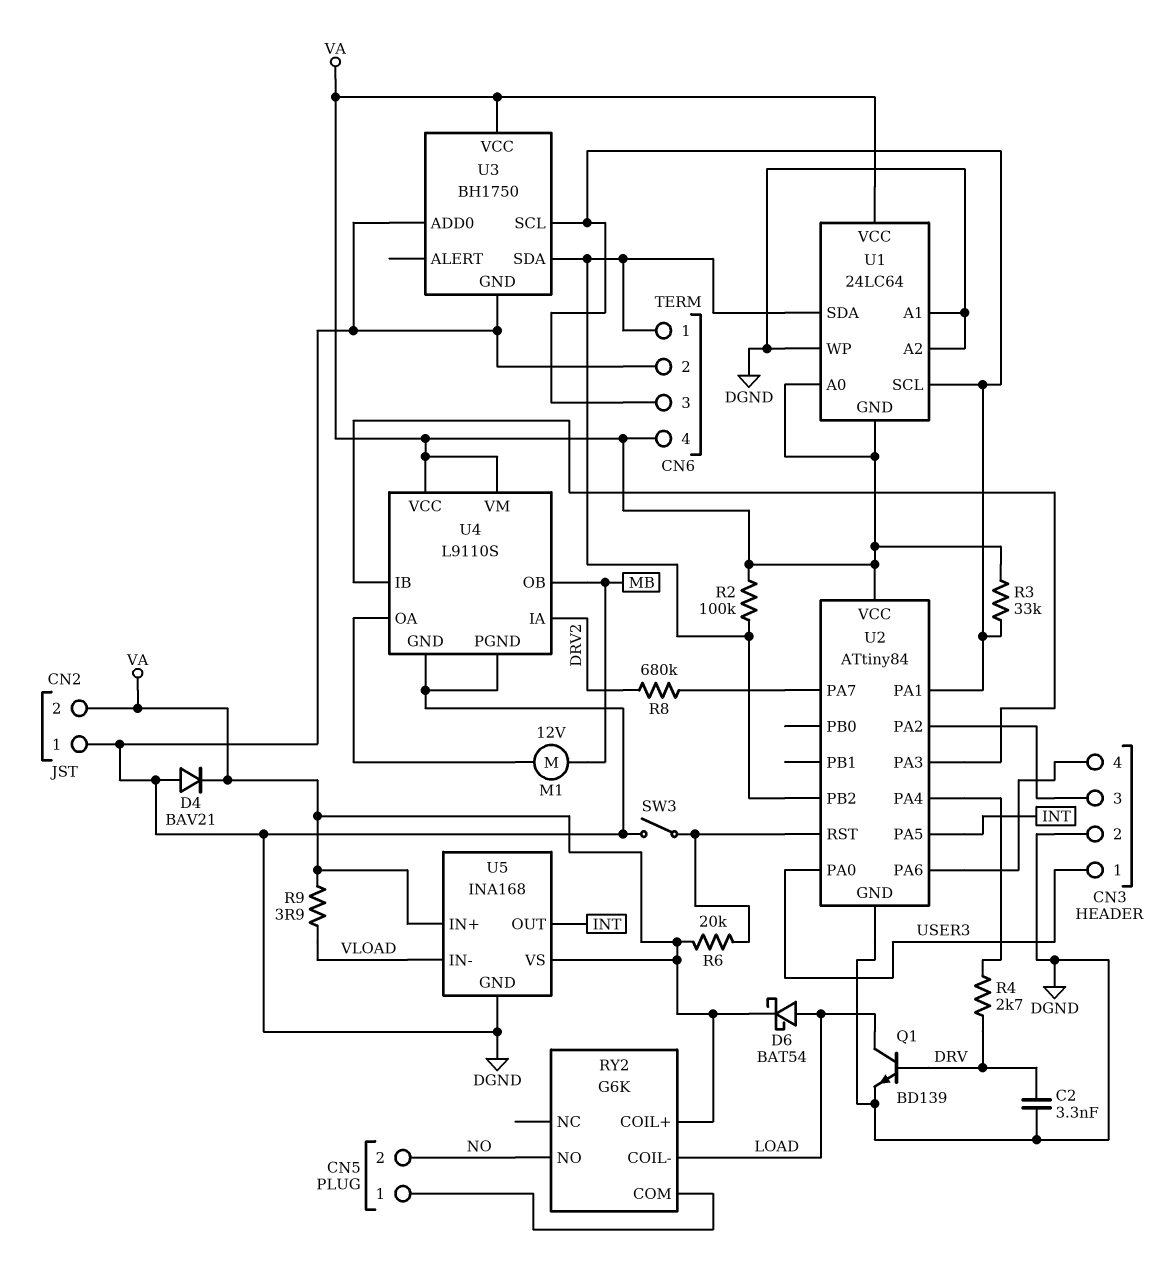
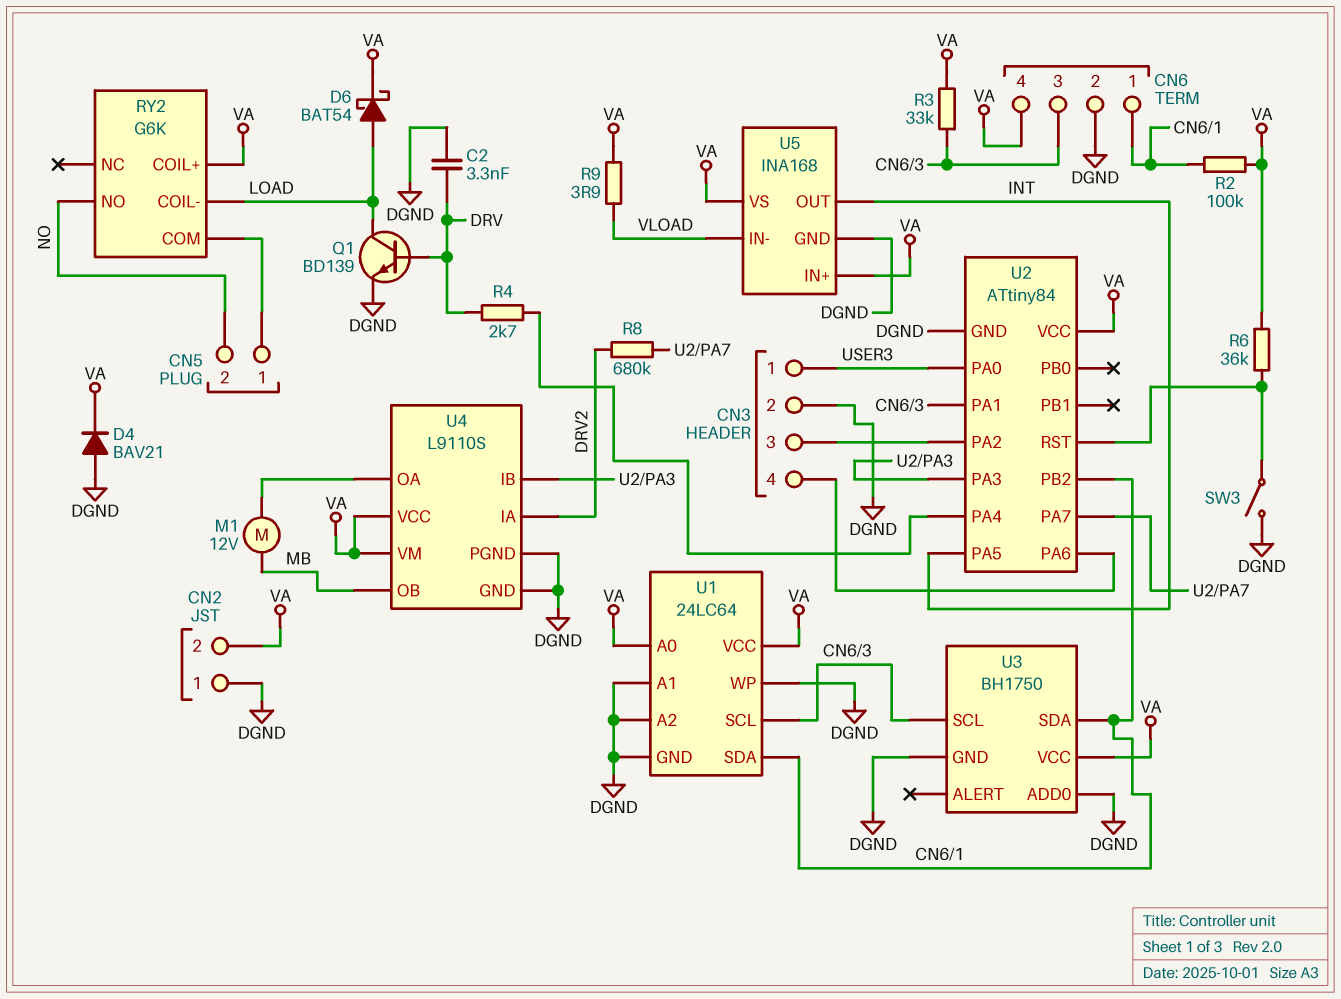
R6: 20k (U2/RST, VA) -> 36k (U2/RST, VA)
U1 pin GND: VA -> DGND

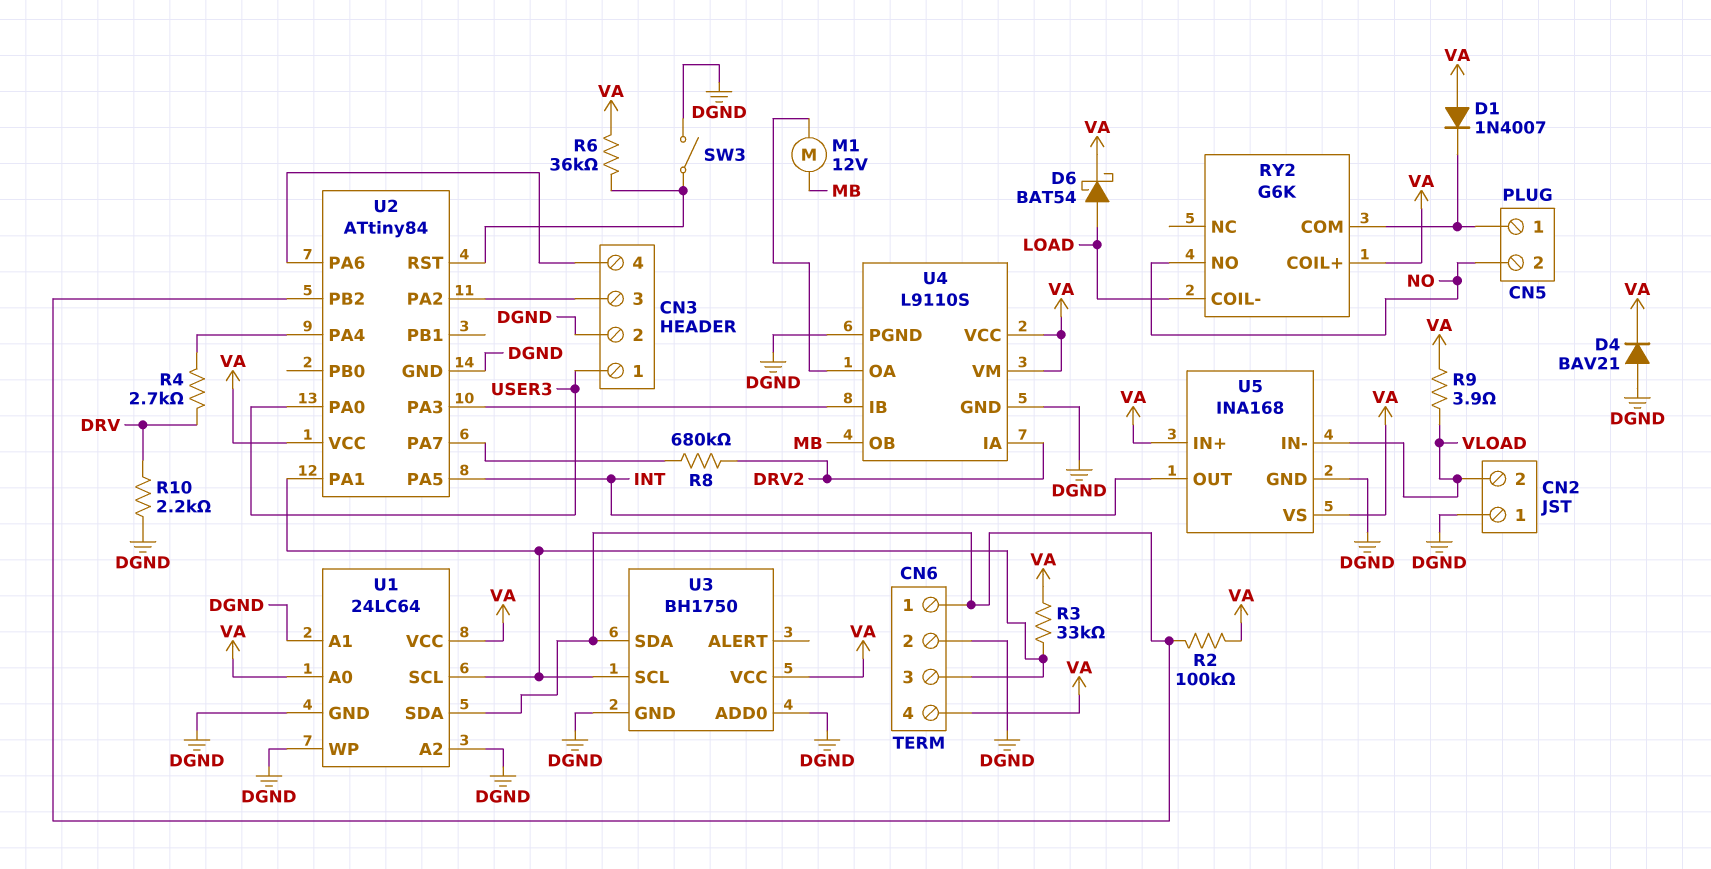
C2: 3.3nF (DGND, DRV) -> none
CN2 pin 2: VA -> VLOAD
D1: none -> diode 1N4007 (A VA, K CN5/1)
Q1: NPN BD139 (B DRV, C LOAD, E DGND) -> none
R10: none -> 2.2k (DGND, DRV)

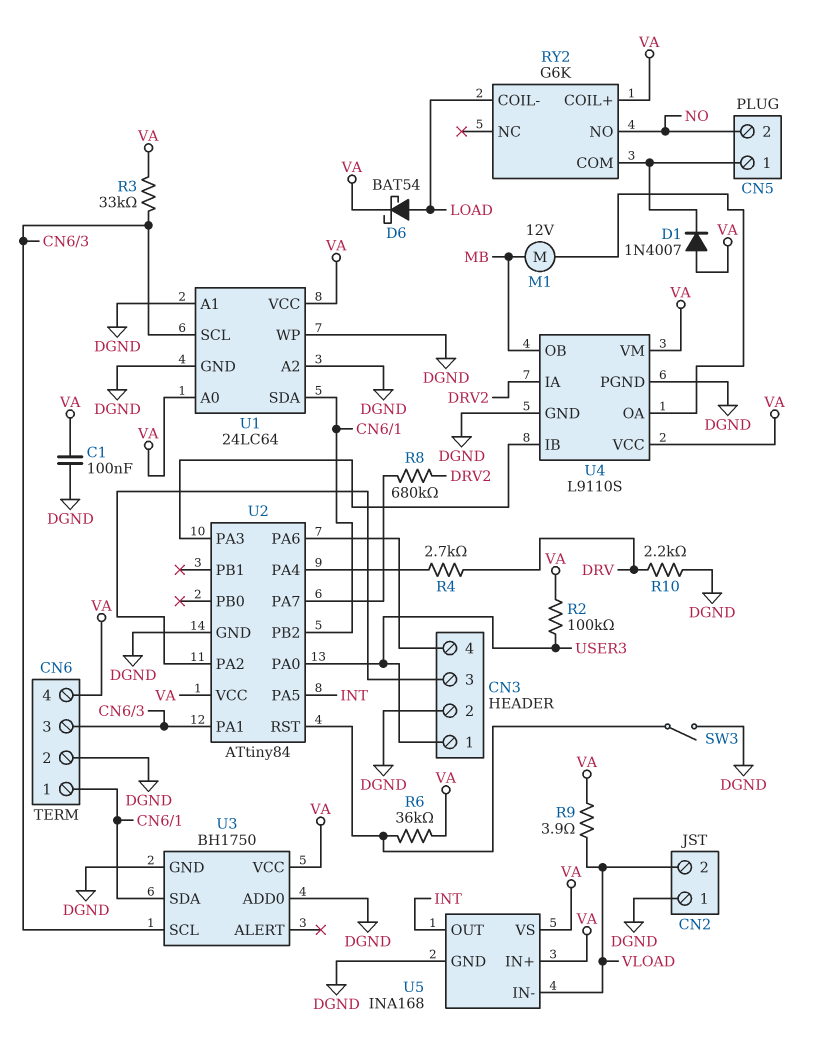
C1: none -> 100nF (DGND, VA)
D4: diode BAV21 (A DGND, K VA) -> none
R2: 100k (CN6/1, VA) -> 100k (USER3, VA)

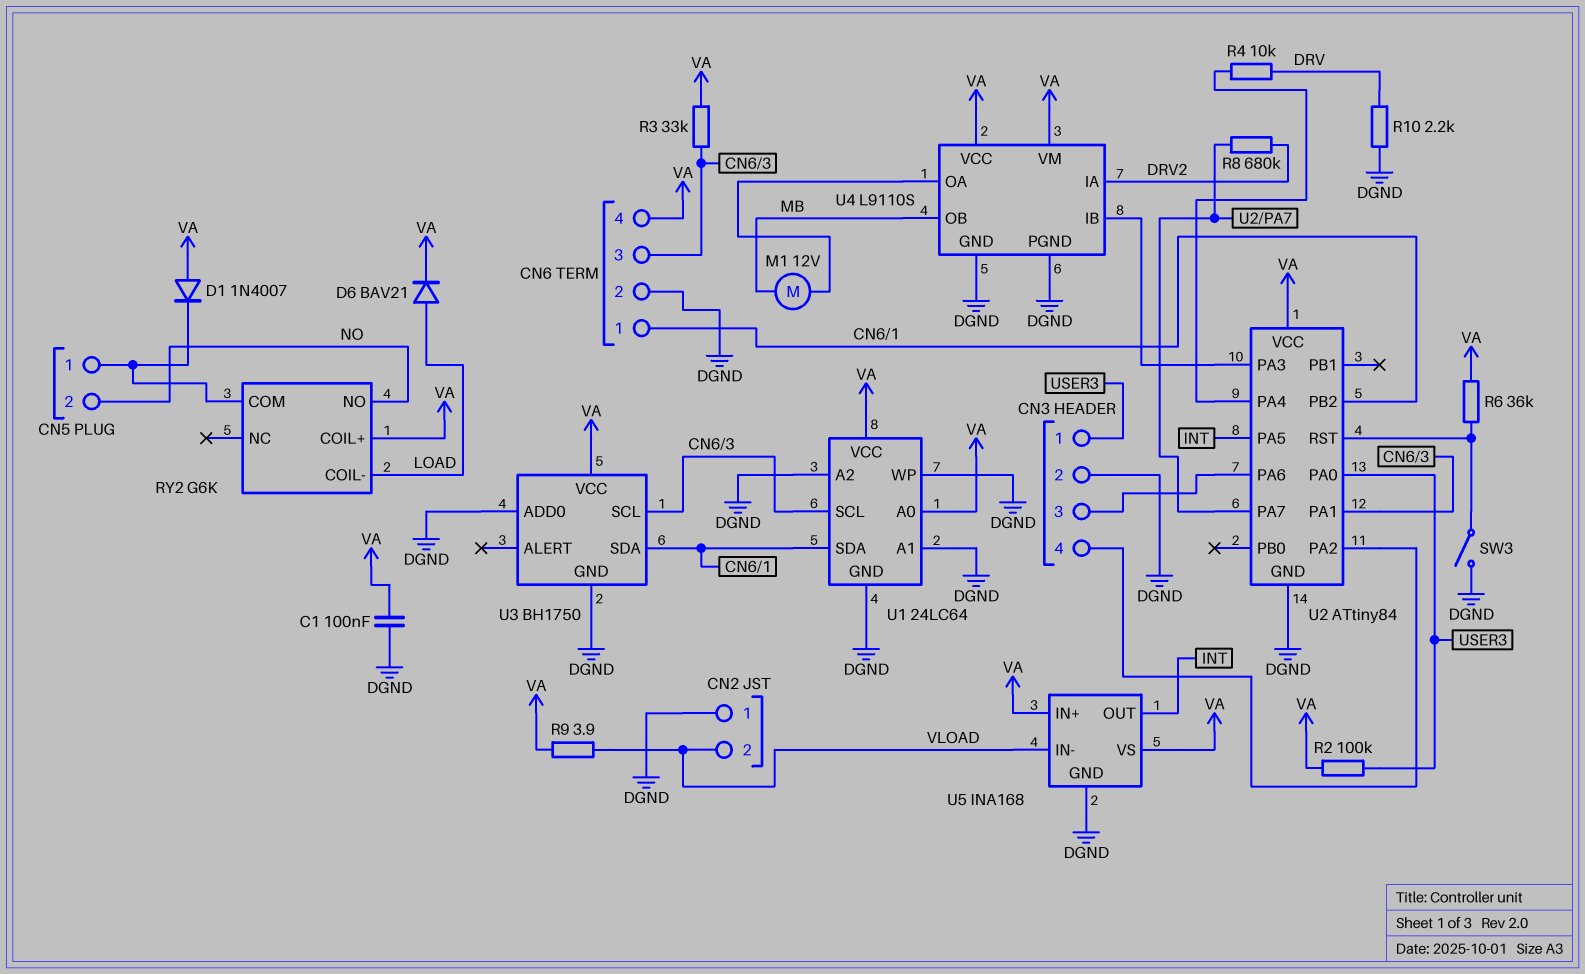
D6: schottky BAT54 (A LOAD, K VA) -> diode BAV21 (A LOAD, K VA)
R4: 2.7k (DRV, U2/PA4) -> 10k (DRV, U2/PA4)
U2 pin PA2: CN3/3 -> CN3/4
U2 pin PA6: CN3/4 -> CN3/3

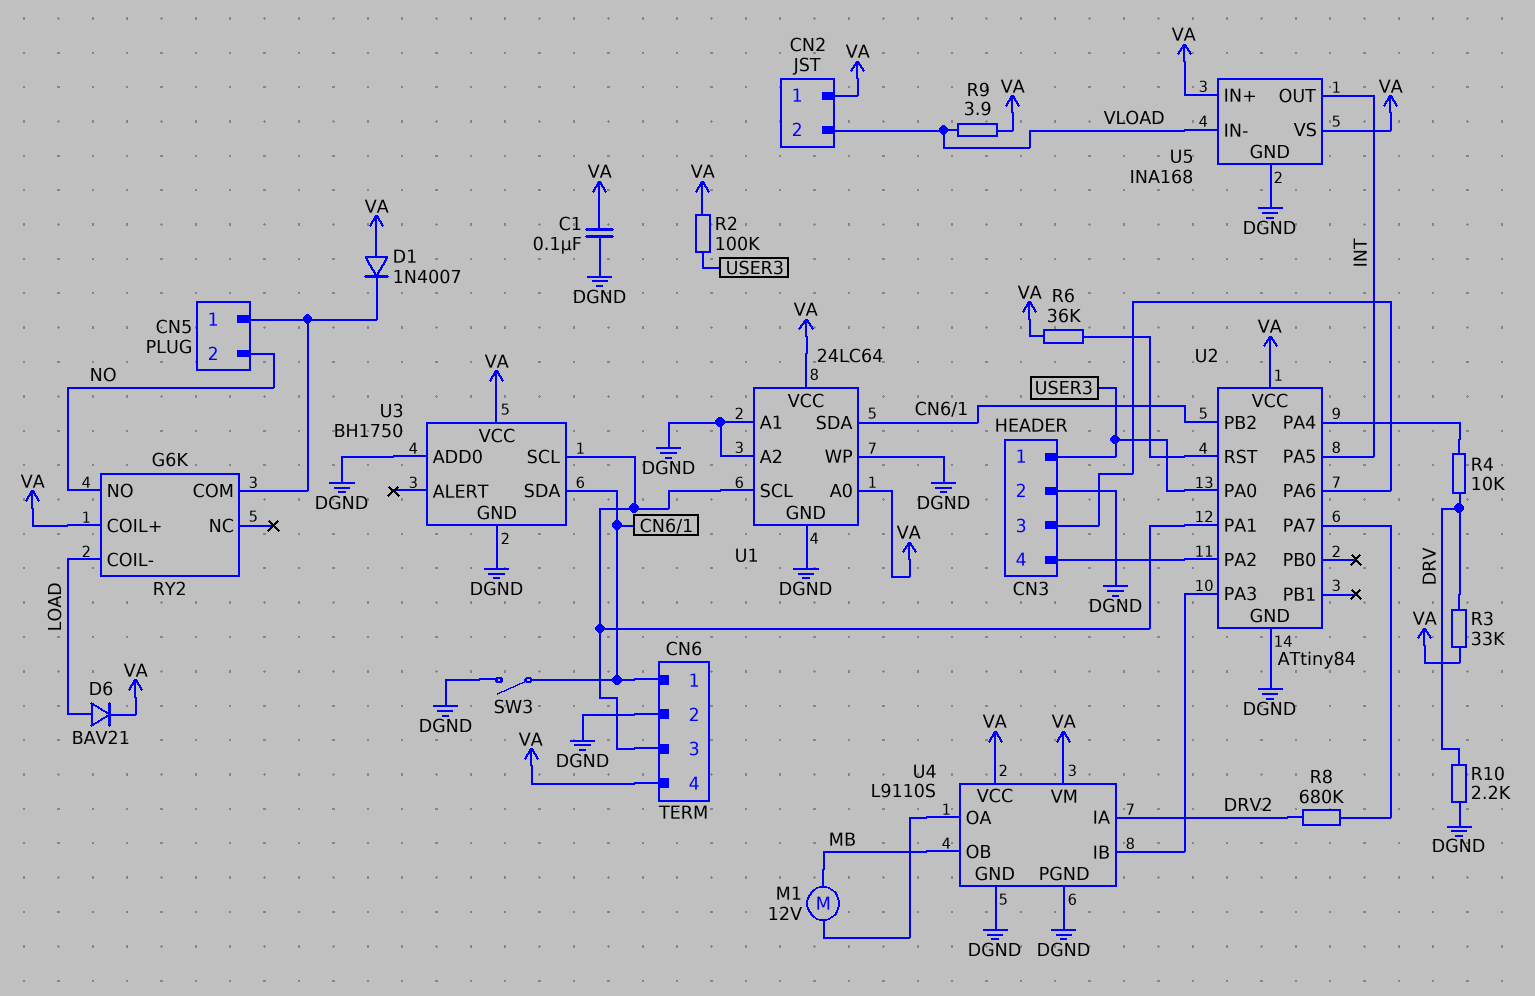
CN2 pin 1: DGND -> VA
R3: 33k (CN6/3, VA) -> 33k (DRV, VA)
SW3: switch (DGND, U2/RST) -> switch (CN6/1, DGND)

